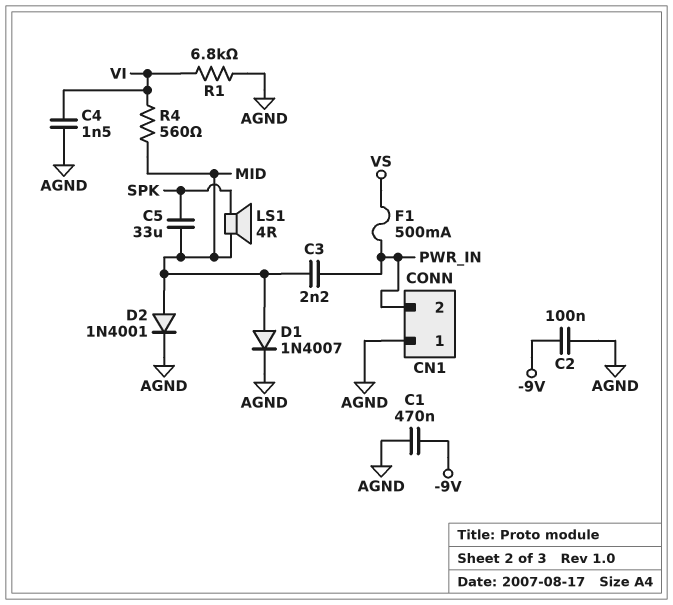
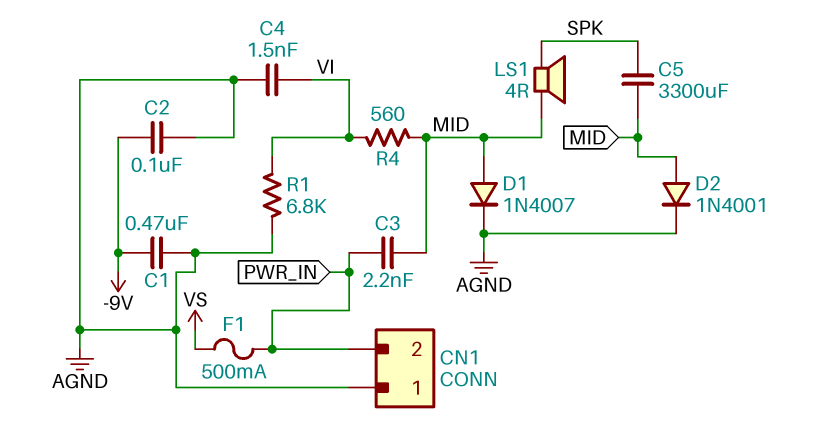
C5: 33uF (MID, SPK) -> 3300uF (MID, SPK)

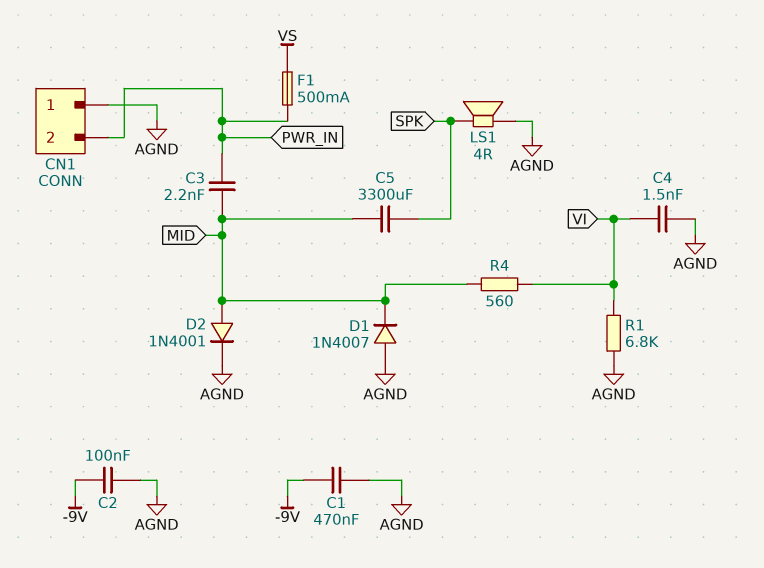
D1: diode 1N4007 (A MID, K AGND) -> diode 1N4007 (A AGND, K MID)
LS1: speaker 4R (MID, SPK) -> speaker 4R (AGND, SPK)

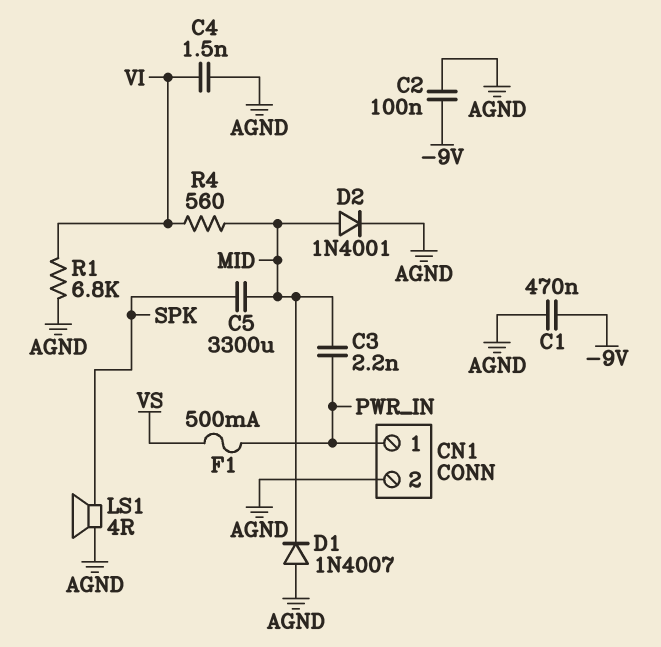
CN1 pin 1: AGND -> PWR_IN
CN1 pin 2: PWR_IN -> AGND

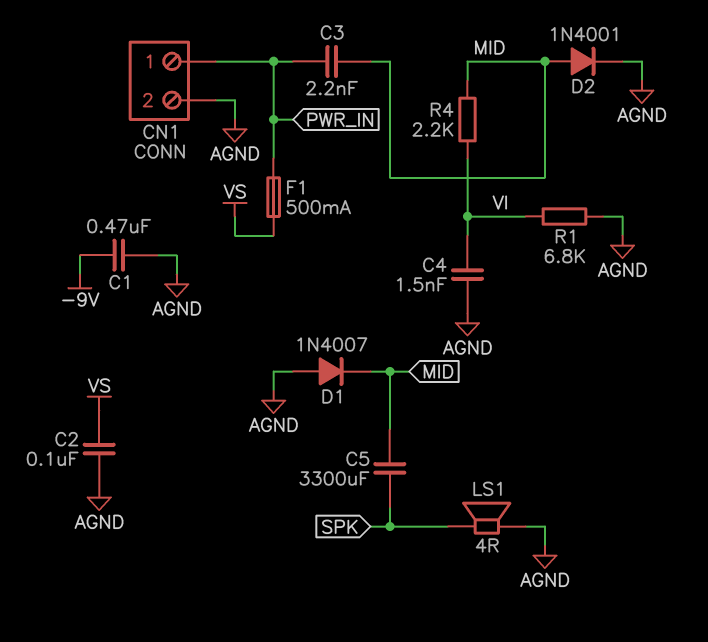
C2: 100nF (-9V, AGND) -> 100nF (AGND, VS)
R4: 560 (MID, VI) -> 2.2k (MID, VI)

